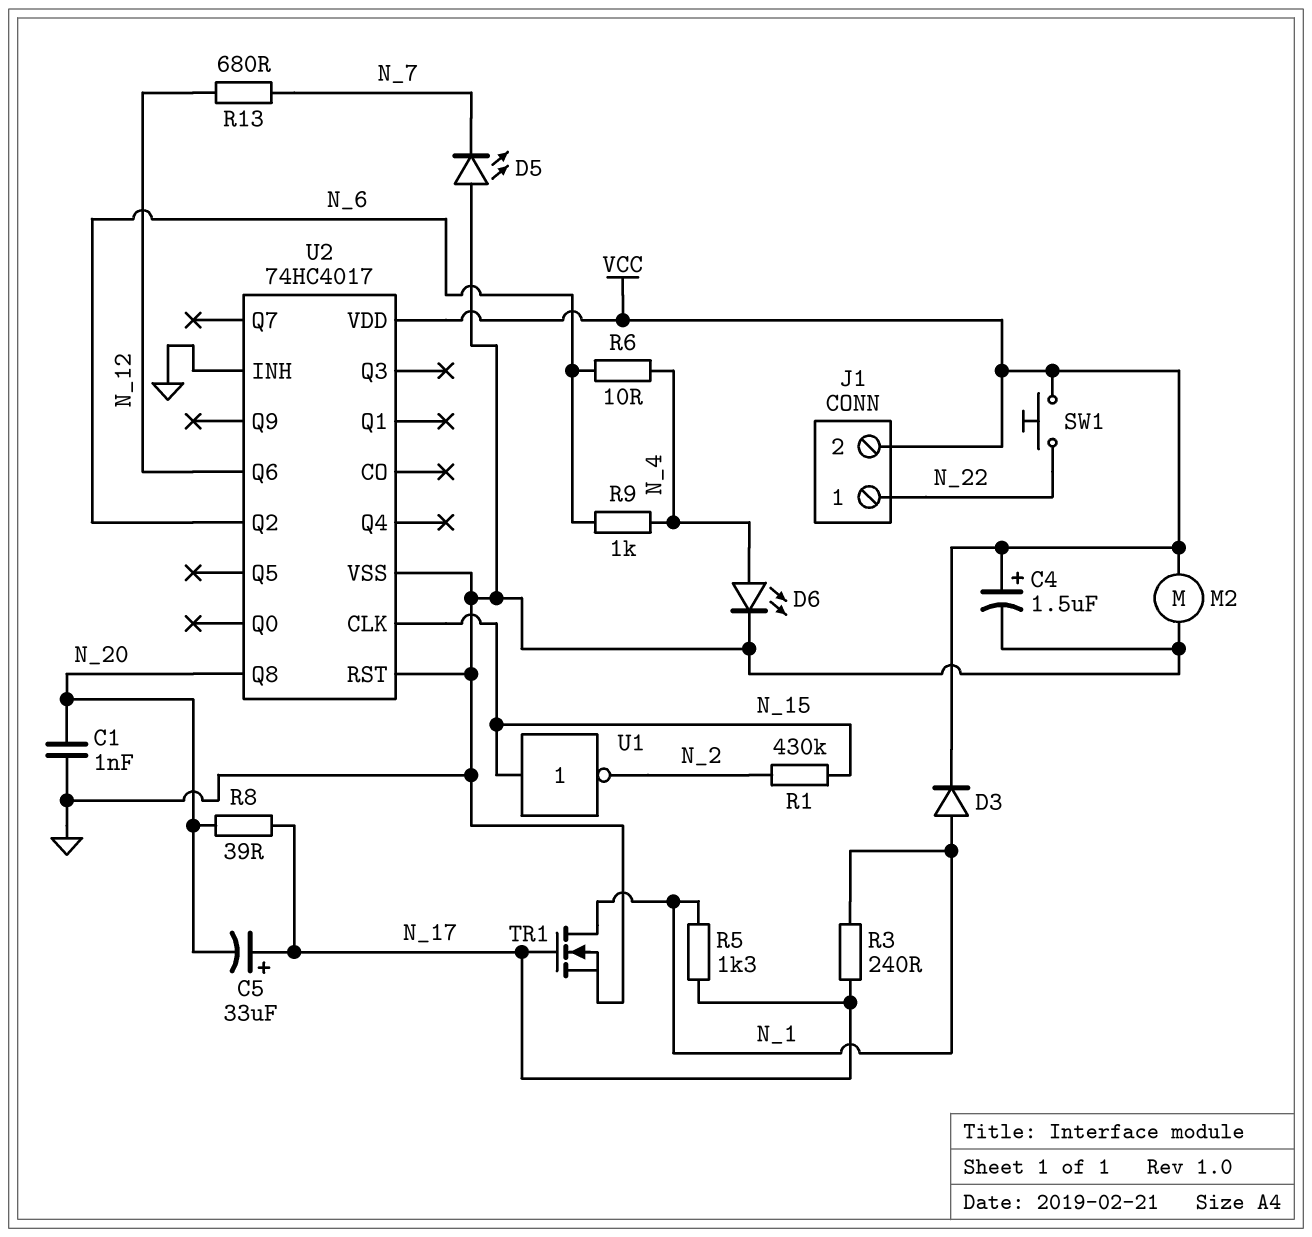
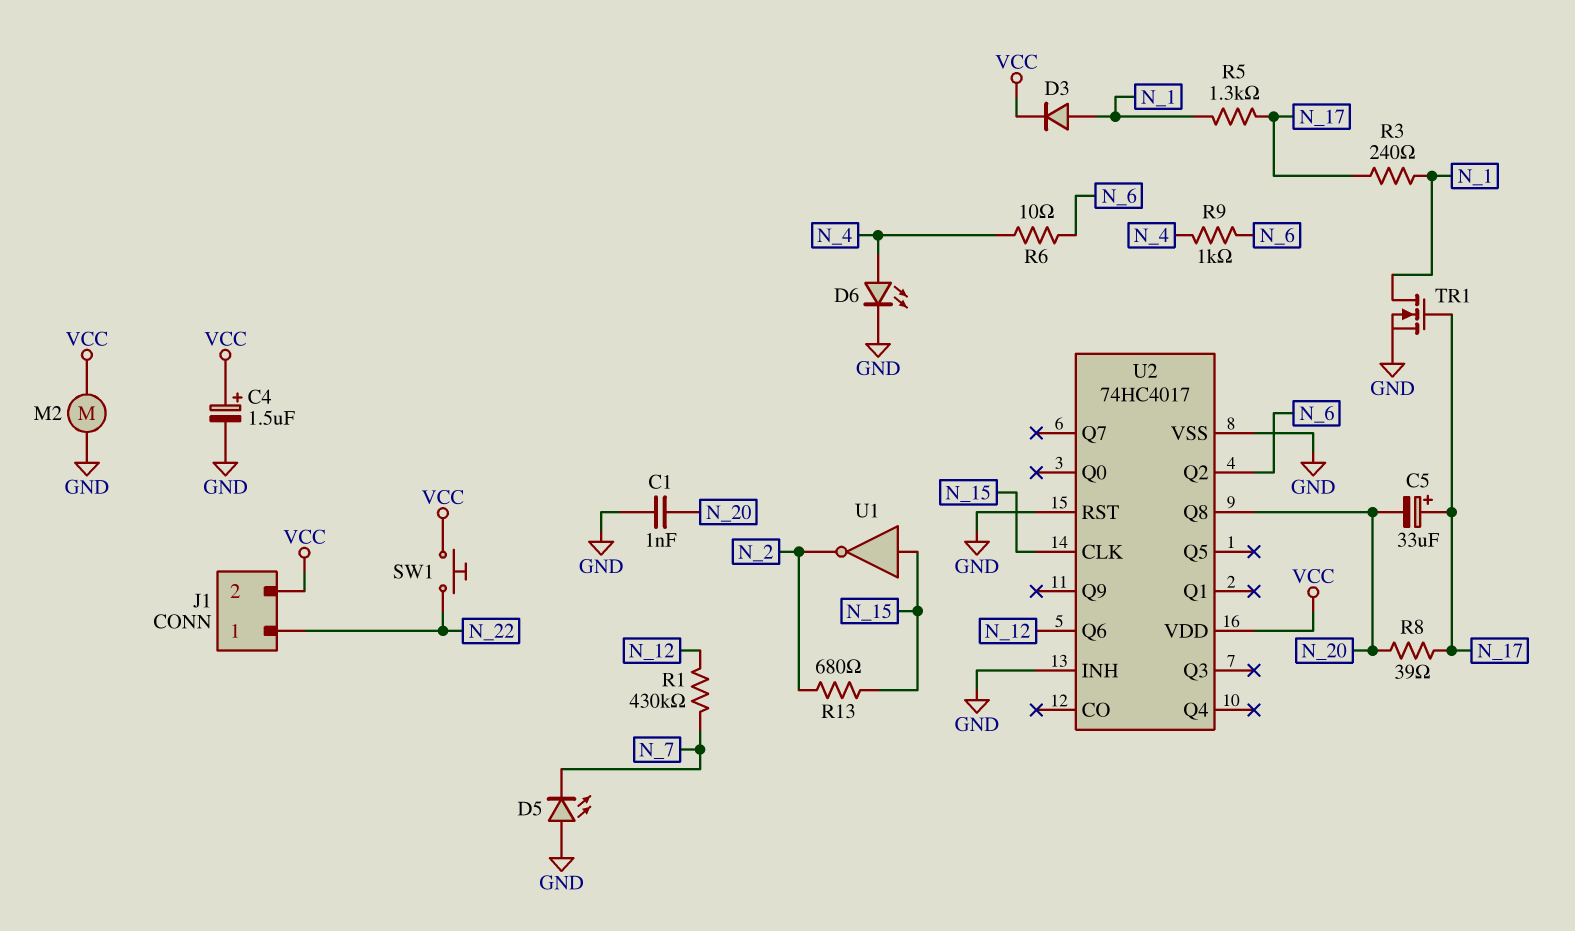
R1: 430k (N_2, N_15) -> 430k (N_7, N_12)
R13: 680 (N_7, N_12) -> 680 (N_2, N_15)

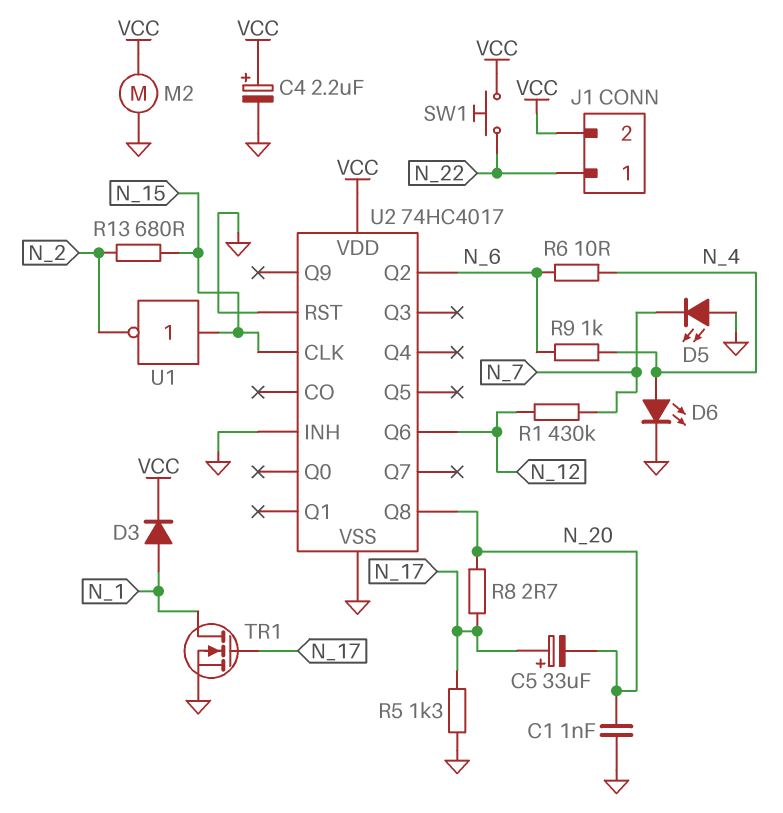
C4: 1.5uF (plus VCC, minus GND) -> 2.2uF (plus VCC, minus GND)
R3: 240 (N_1, N_17) -> none
R5: 1.3k (N_1, N_17) -> 1.3k (GND, N_17)
R8: 39 (N_17, N_20) -> 2.7 (N_17, N_20)

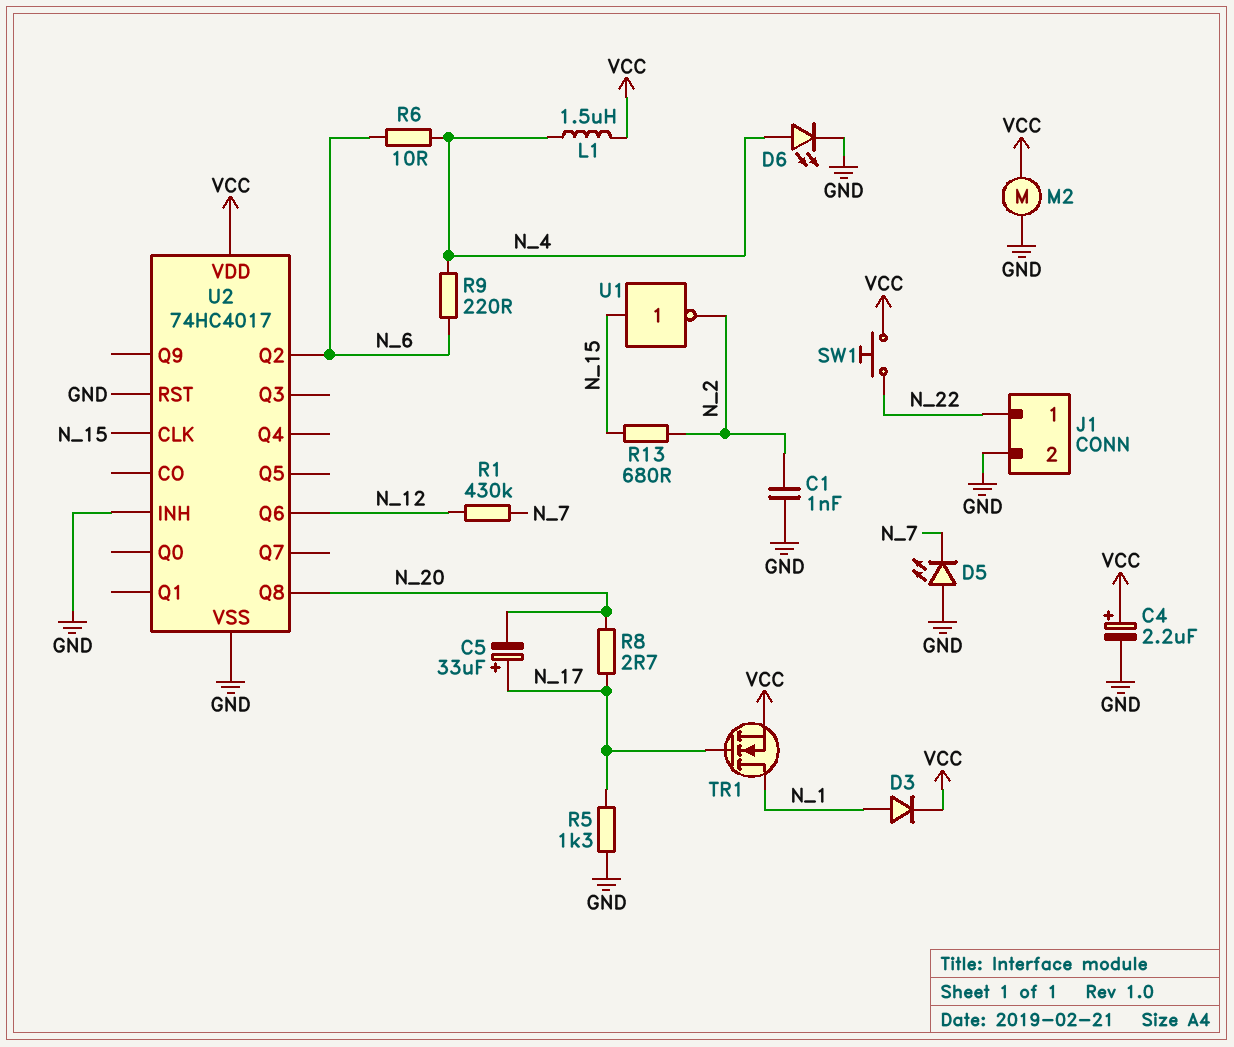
C1: 1nF (GND, N_20) -> 1nF (GND, N_2)
J1 pin 2: VCC -> GND
L1: none -> 1.5uH (N_4, VCC)
R9: 1k (N_4, N_6) -> 220 (N_4, N_6)
TR1: NMOS (G N_17, D N_1, S GND) -> NMOS (G N_17, D N_1, S VCC)

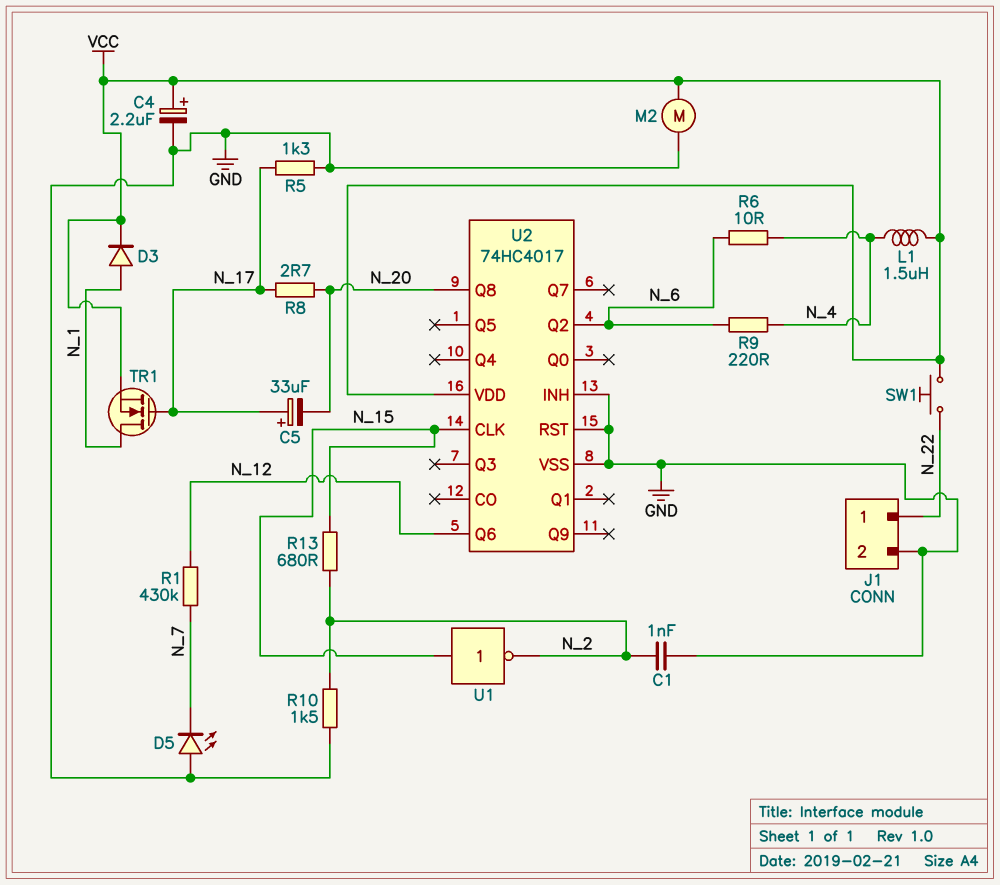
D6: LED (A N_4, K GND) -> none
R10: none -> 1.5k (GND, N_2)

